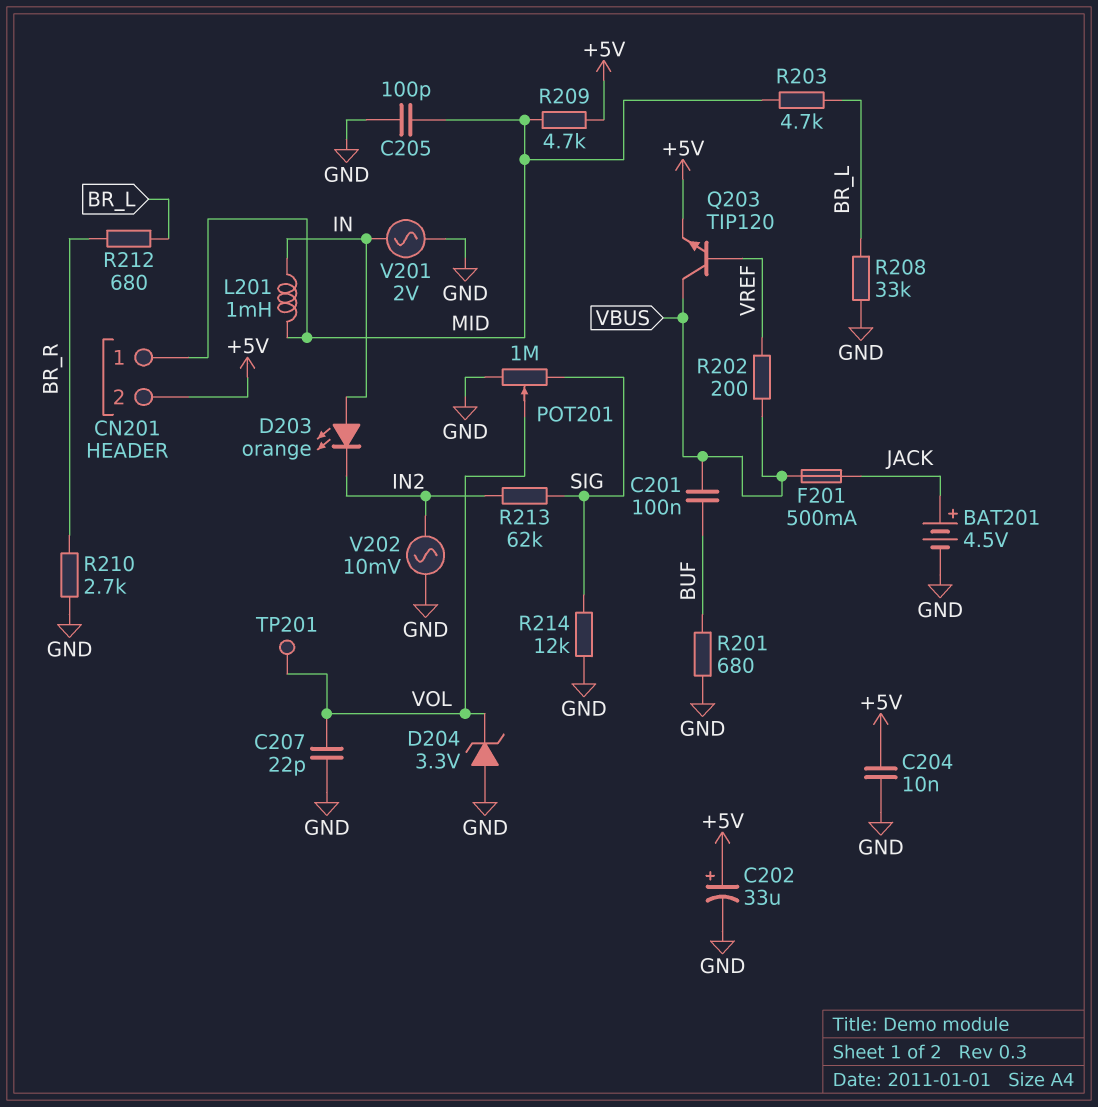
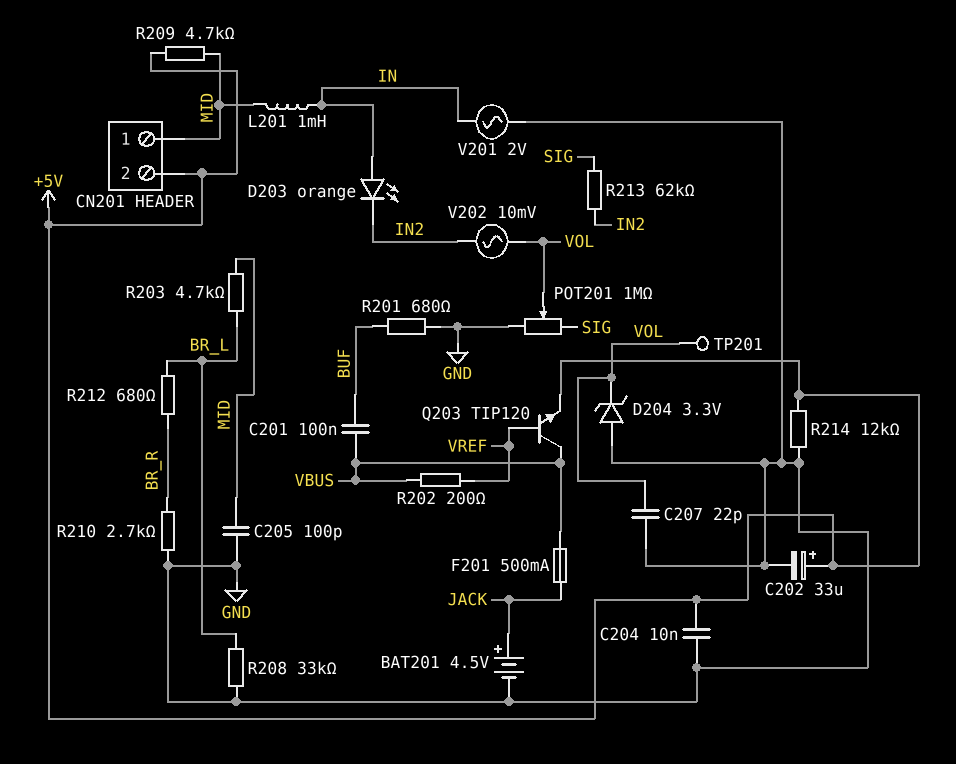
R214: 12k (GND, SIG) -> 12k (+5V, GND)
V202: AC 10mV (GND, IN2) -> AC 10mV (IN2, VOL)

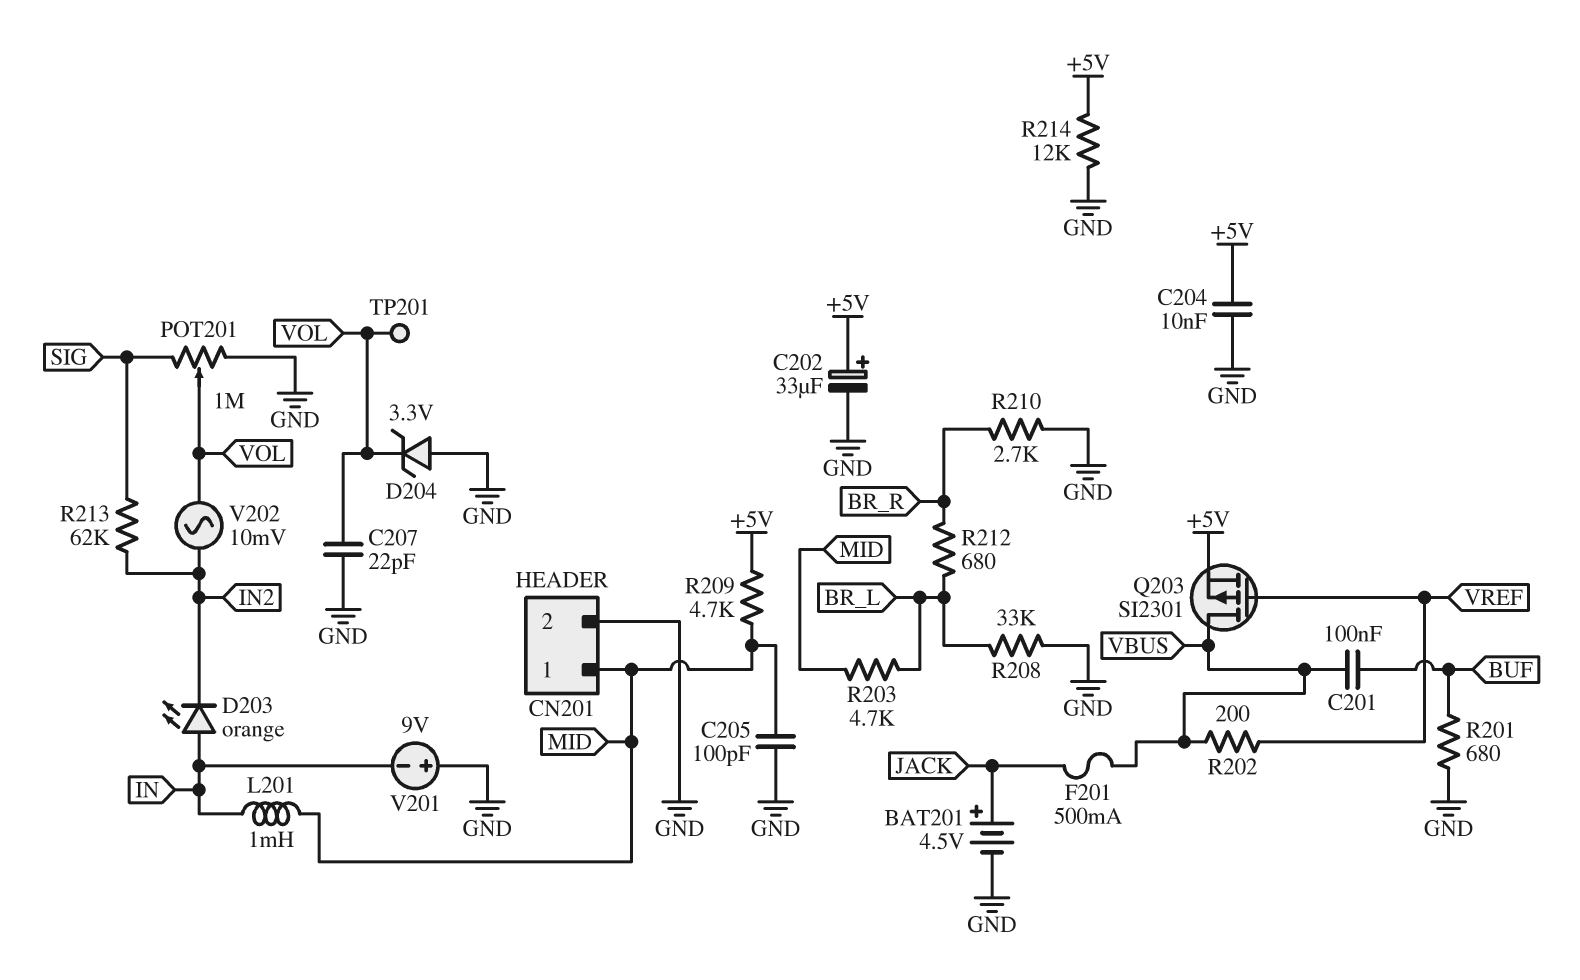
CN201 pin 2: +5V -> GND
Q203: NPN TIP120 (B VREF, C VBUS, E +5V) -> PMOS SI2301 (G VREF, D VBUS, S +5V)
V201: AC 2V (GND, IN) -> 9V (plus GND, minus IN)

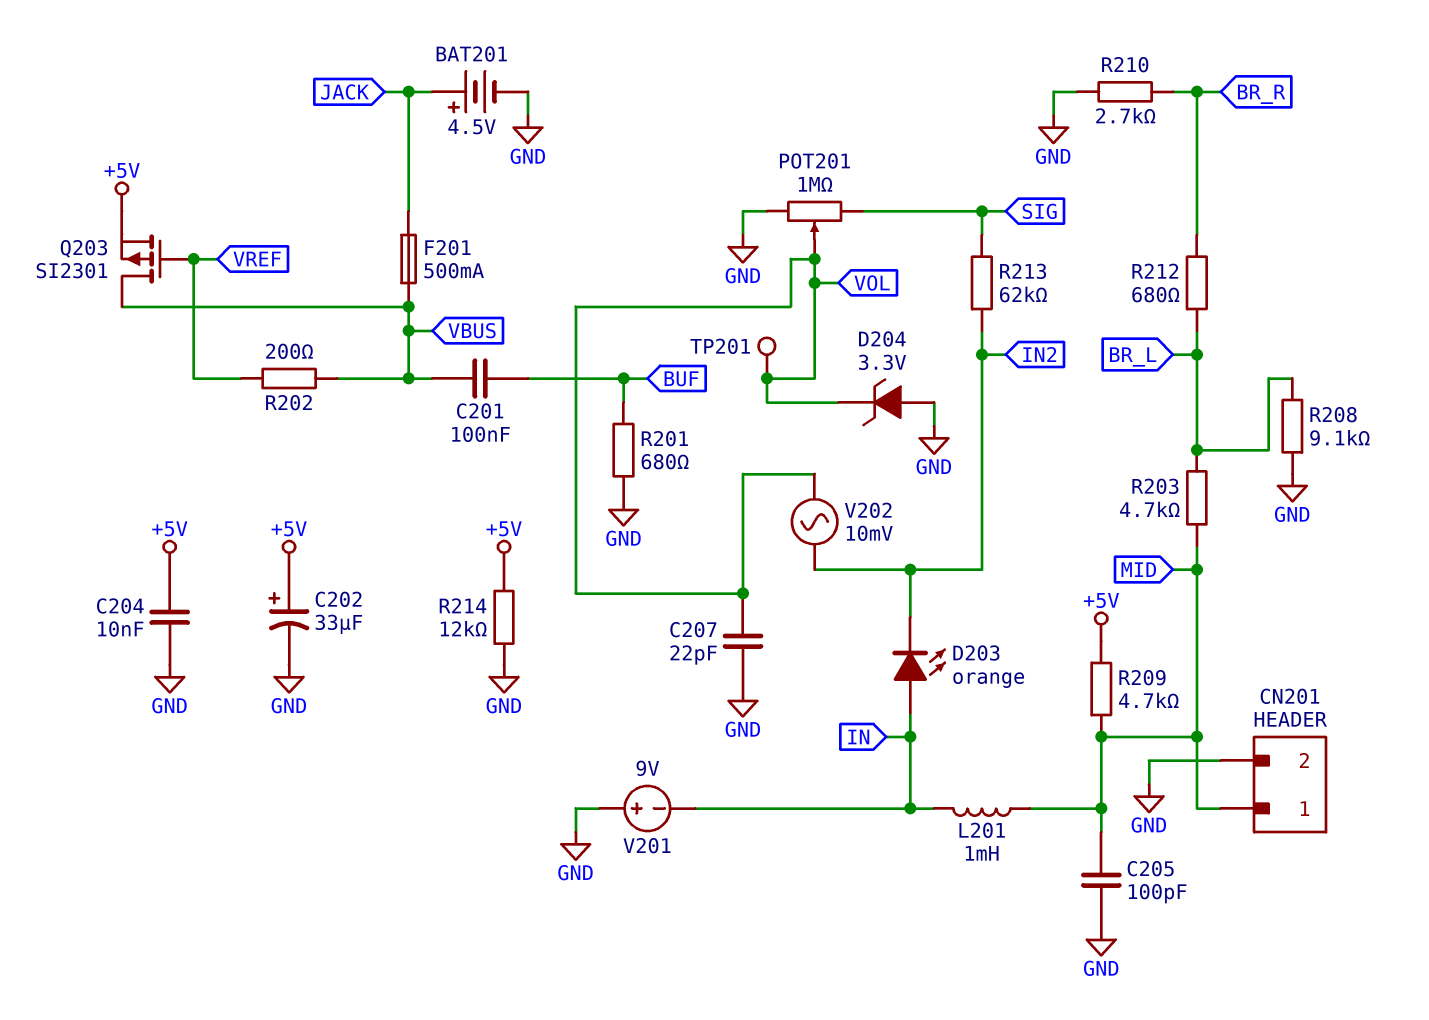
R208: 33k (BR_L, GND) -> 9.1k (BR_L, GND)

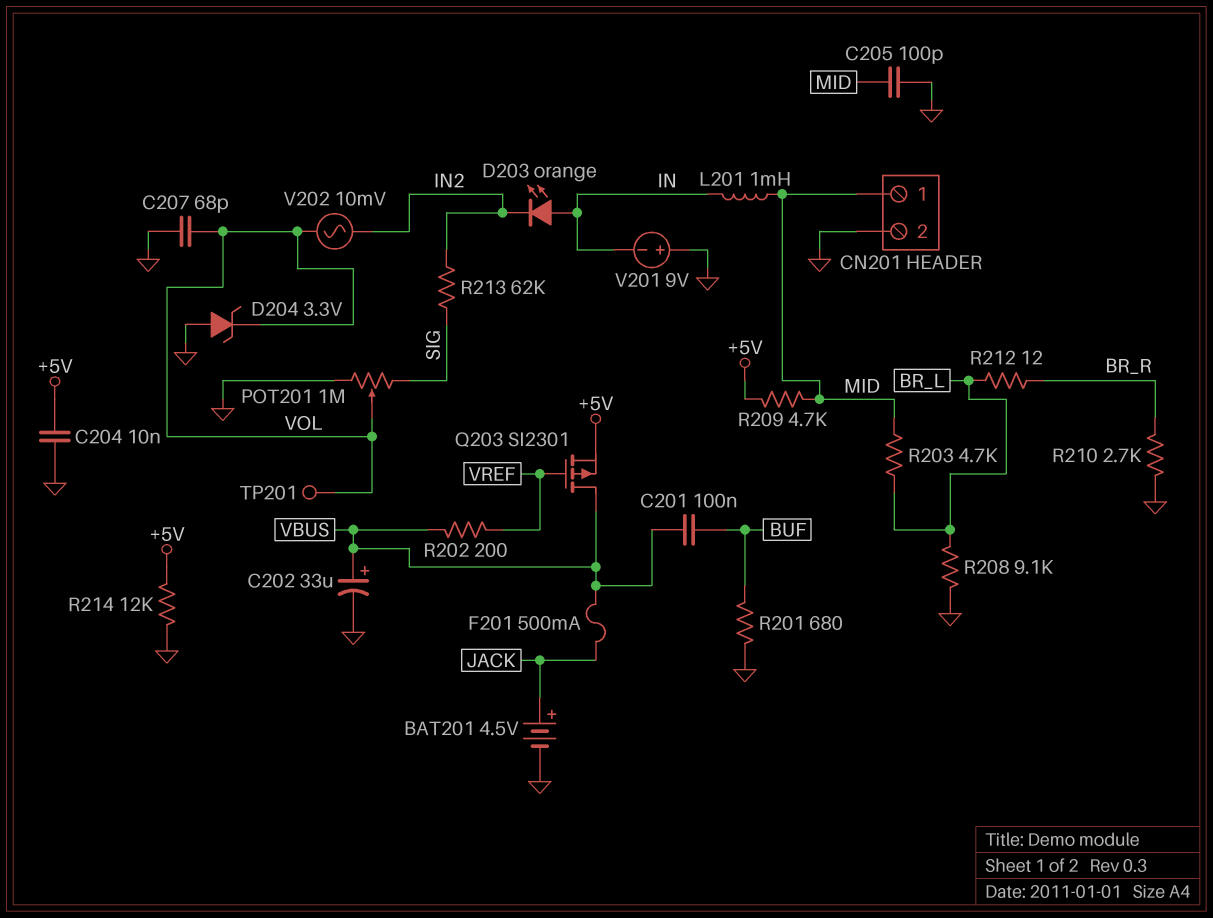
C202: 33uF (plus +5V, minus GND) -> 33uF (plus VBUS, minus GND)
C207: 22pF (GND, VOL) -> 68pF (GND, VOL)
R212: 680 (BR_L, BR_R) -> 12 (BR_L, BR_R)

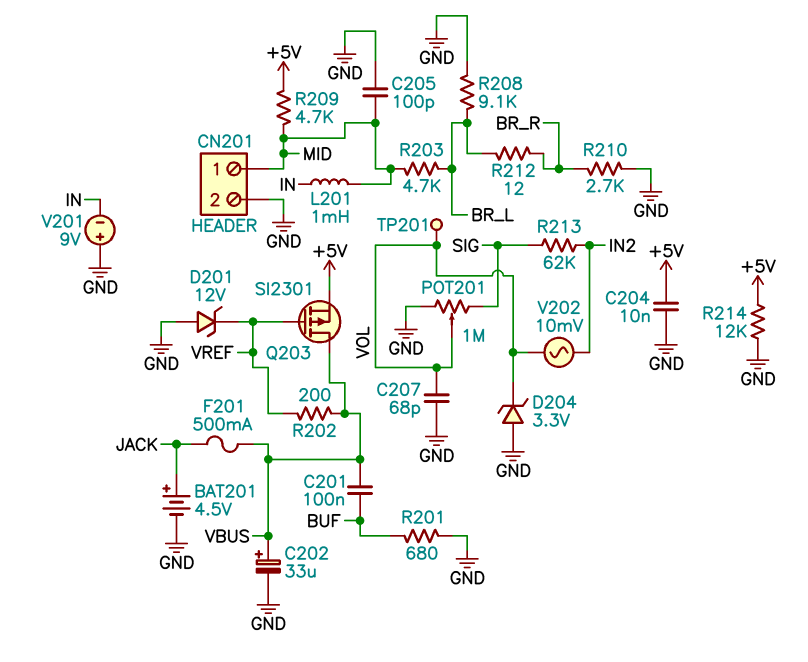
D201: none -> zener 12V (A GND, K VREF)
D203: LED orange (A IN, K IN2) -> none

